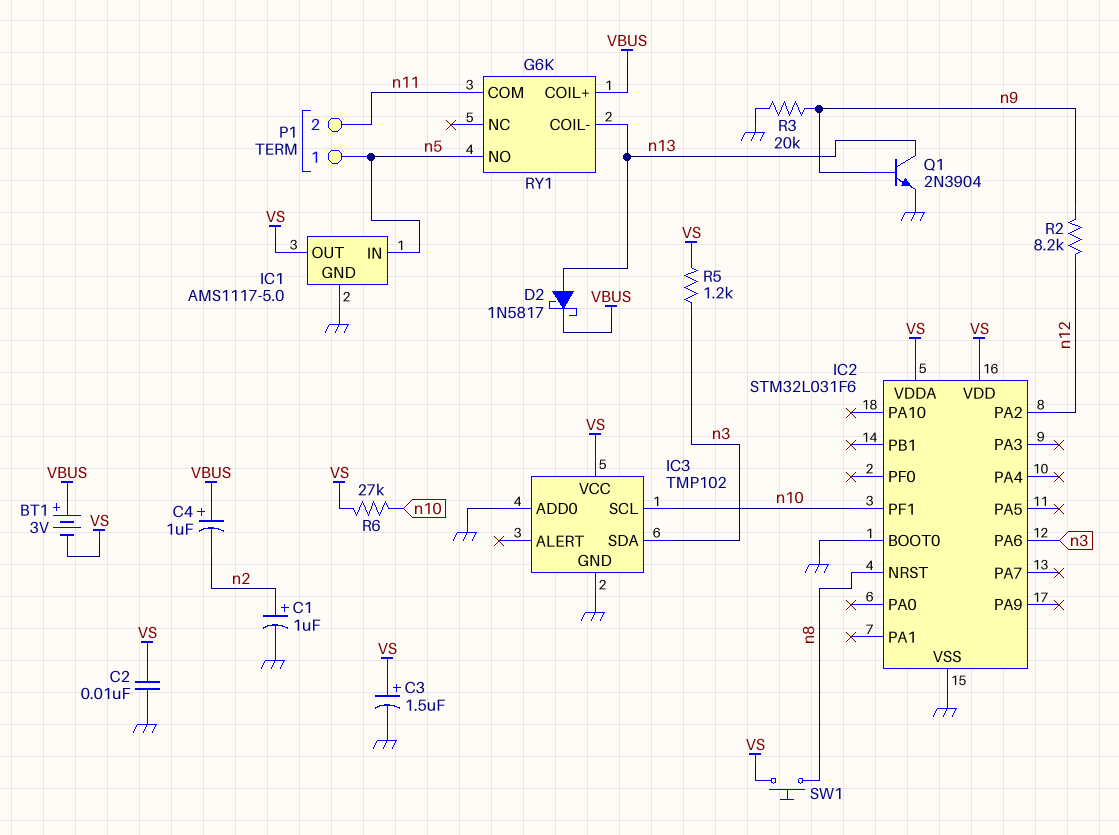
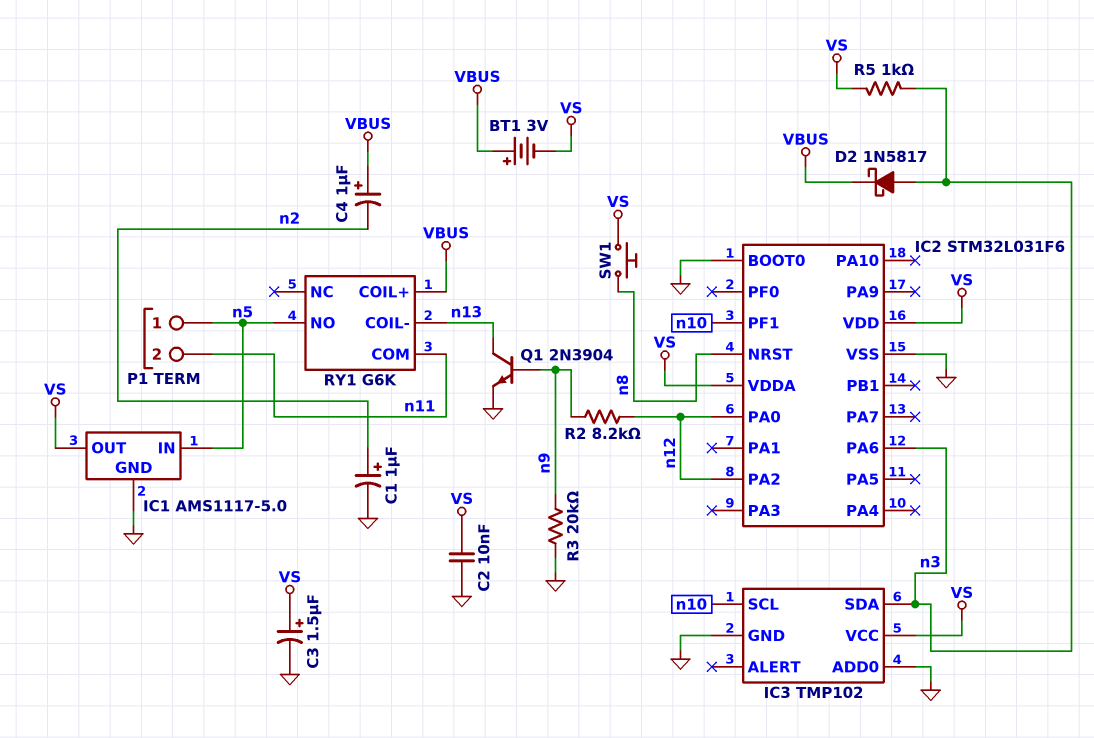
D2: schottky 1N5817 (A n13, K VBUS) -> schottky 1N5817 (A n3, K VBUS)
IC2 pin PA0: none -> n12
R5: 1.2k (VS, n3) -> 1k (VS, n3)
R6: 27k (VS, n10) -> none

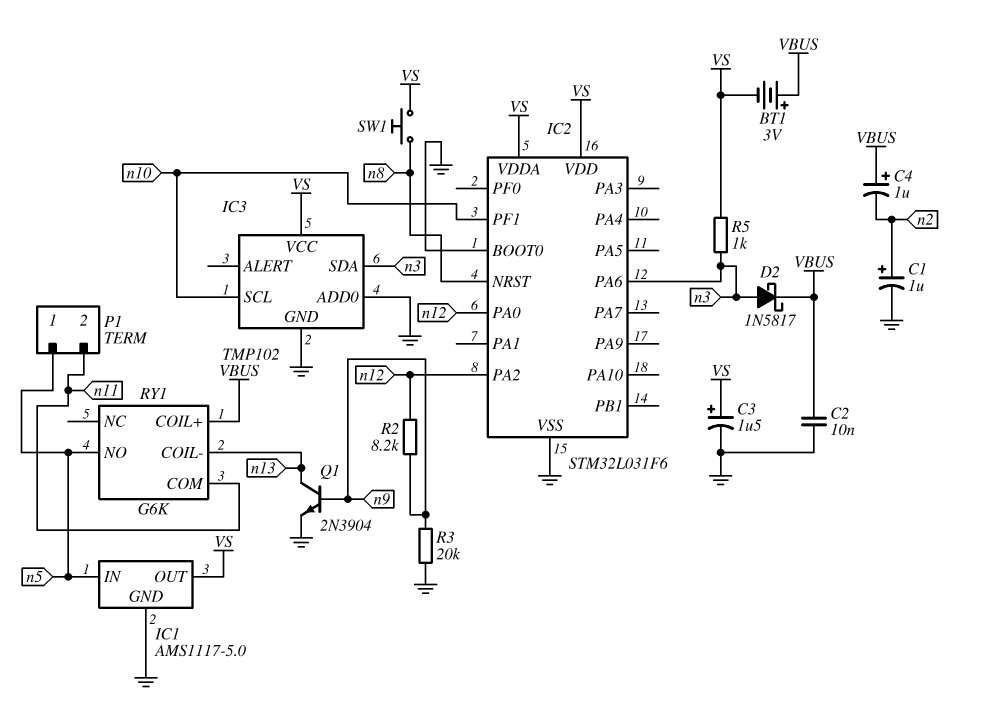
C2: 10nF (GND, VS) -> 10nF (GND, VBUS)

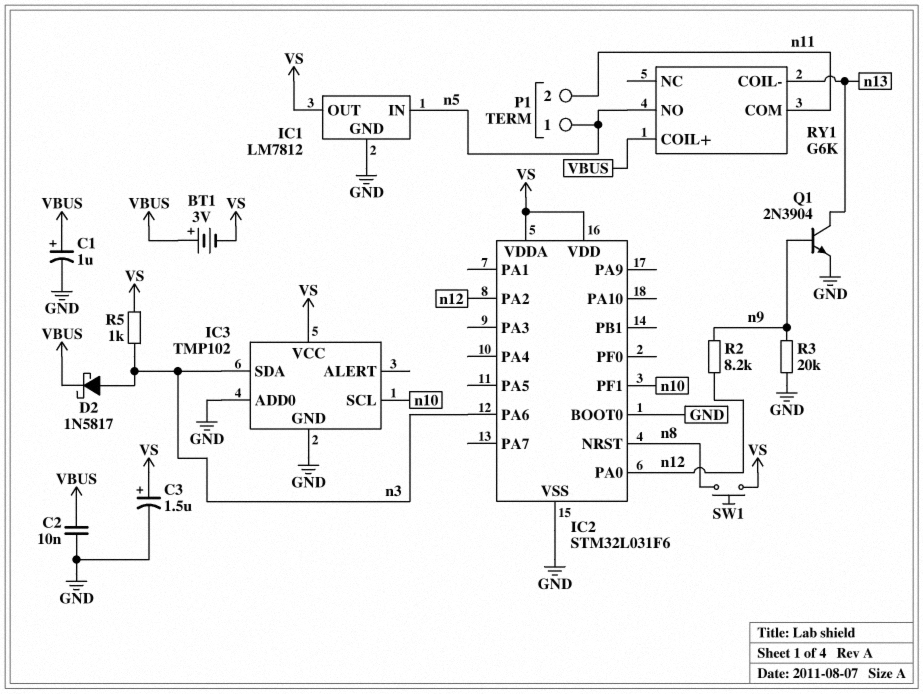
C1: 1uF (plus n2, minus GND) -> 1uF (plus VBUS, minus GND)
C4: 1uF (plus VBUS, minus n2) -> none
IC1: AMS1117-5.0 -> LM7812

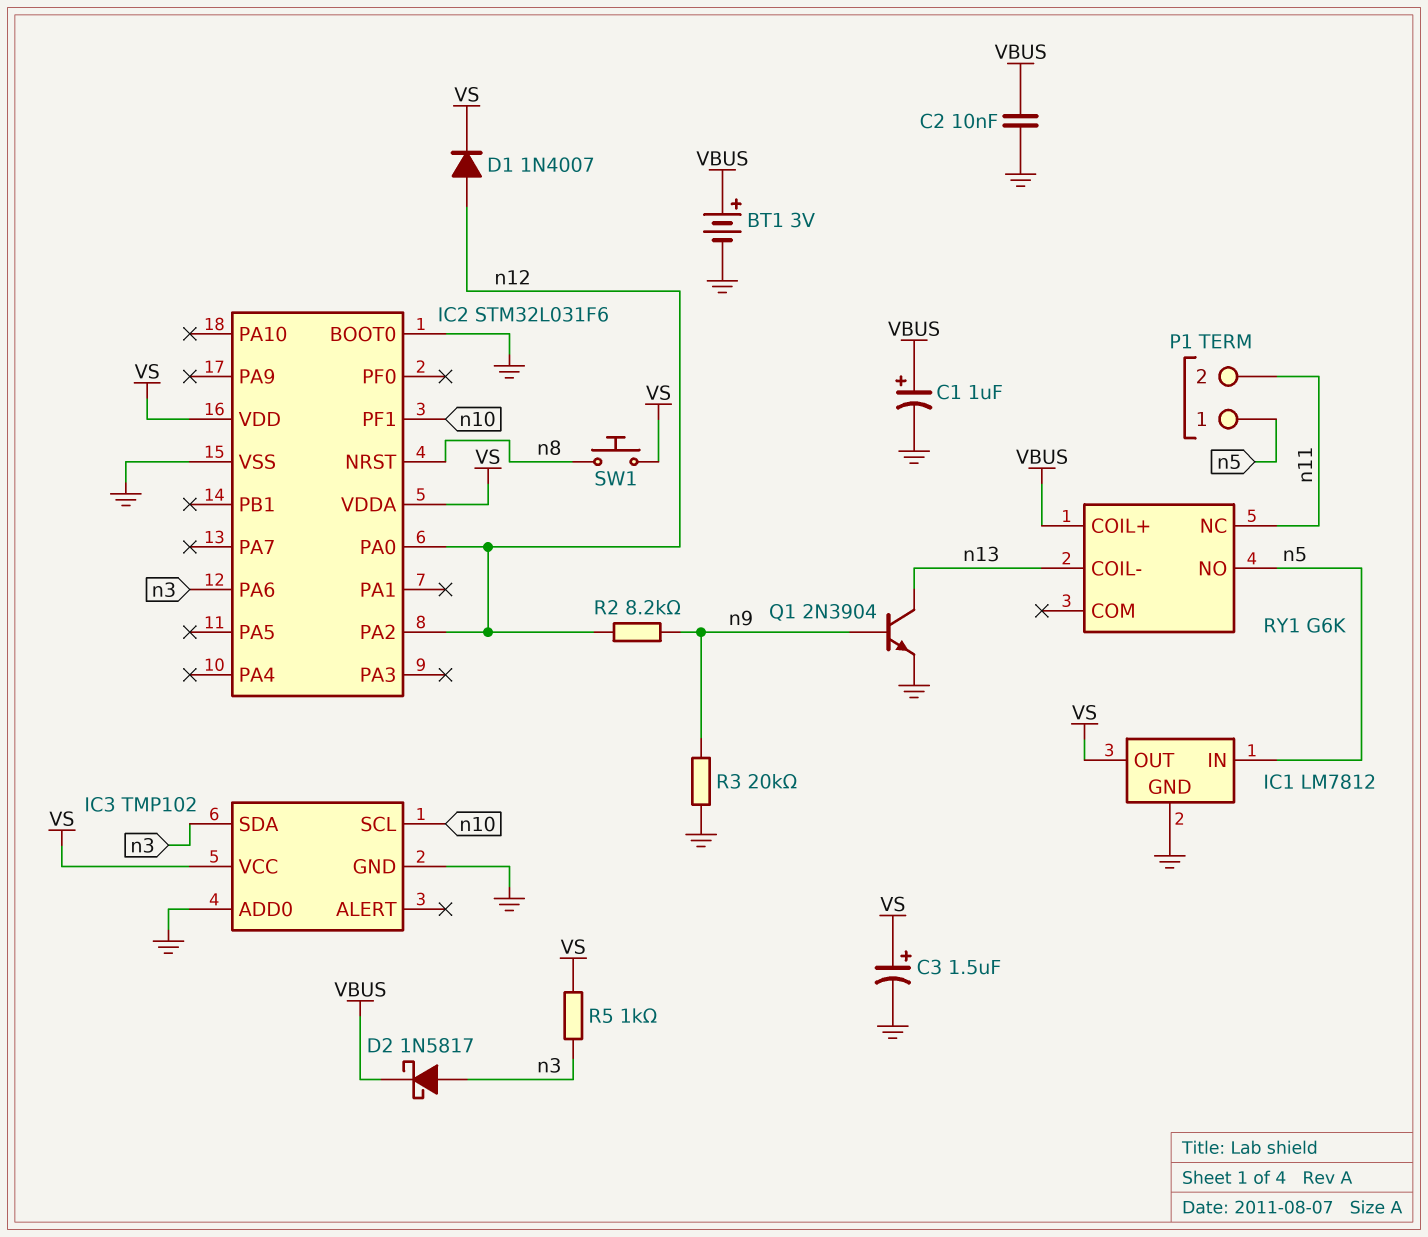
BT1: 3V (plus VBUS, minus VS) -> 3V (plus VBUS, minus GND)
D1: none -> diode 1N4007 (A n12, K VS)
RY1 pin COM: n11 -> none
RY1 pin NC: none -> n11

